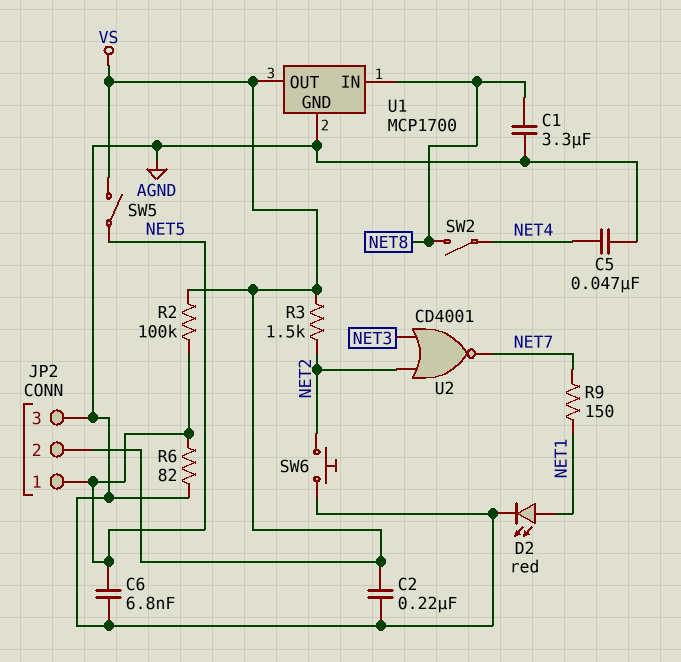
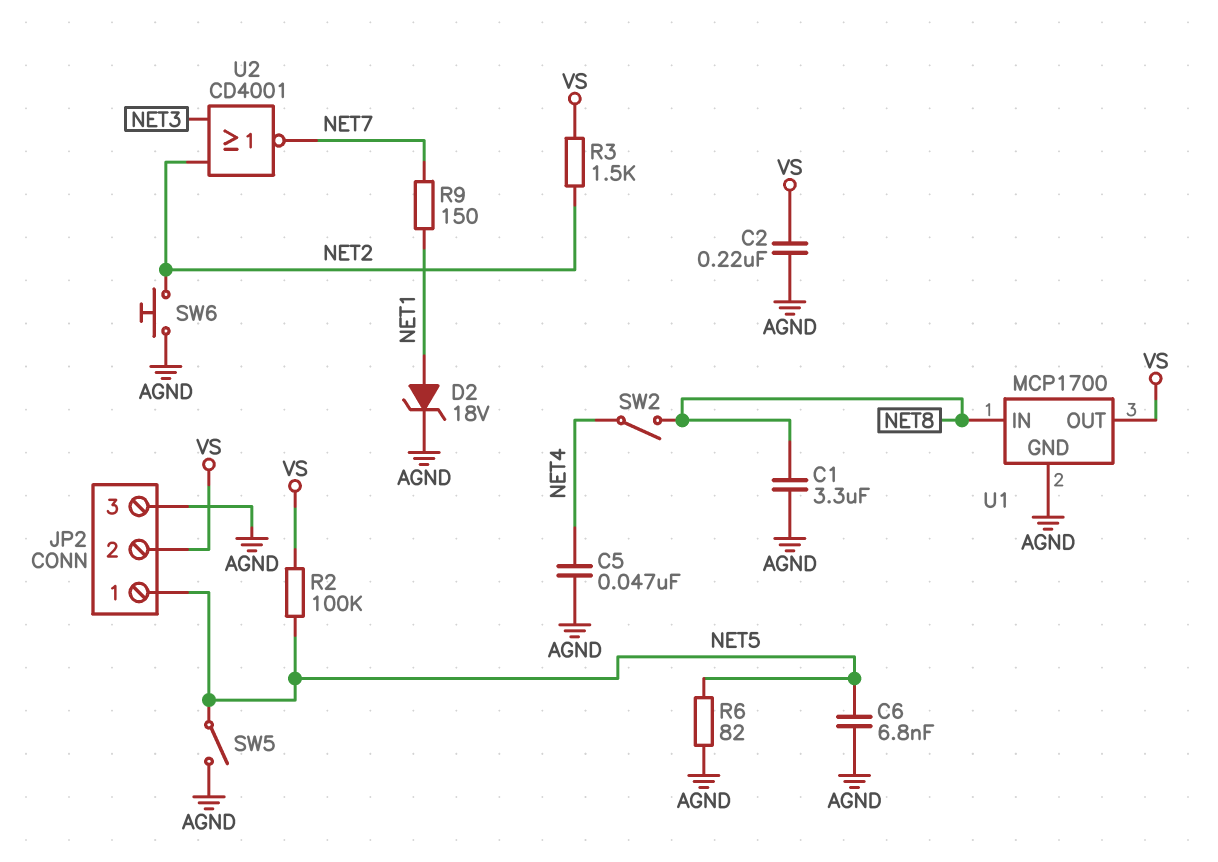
D2: LED red (A NET1, K AGND) -> zener 18V (A NET1, K AGND)
SW5: switch (NET5, VS) -> switch (AGND, NET5)

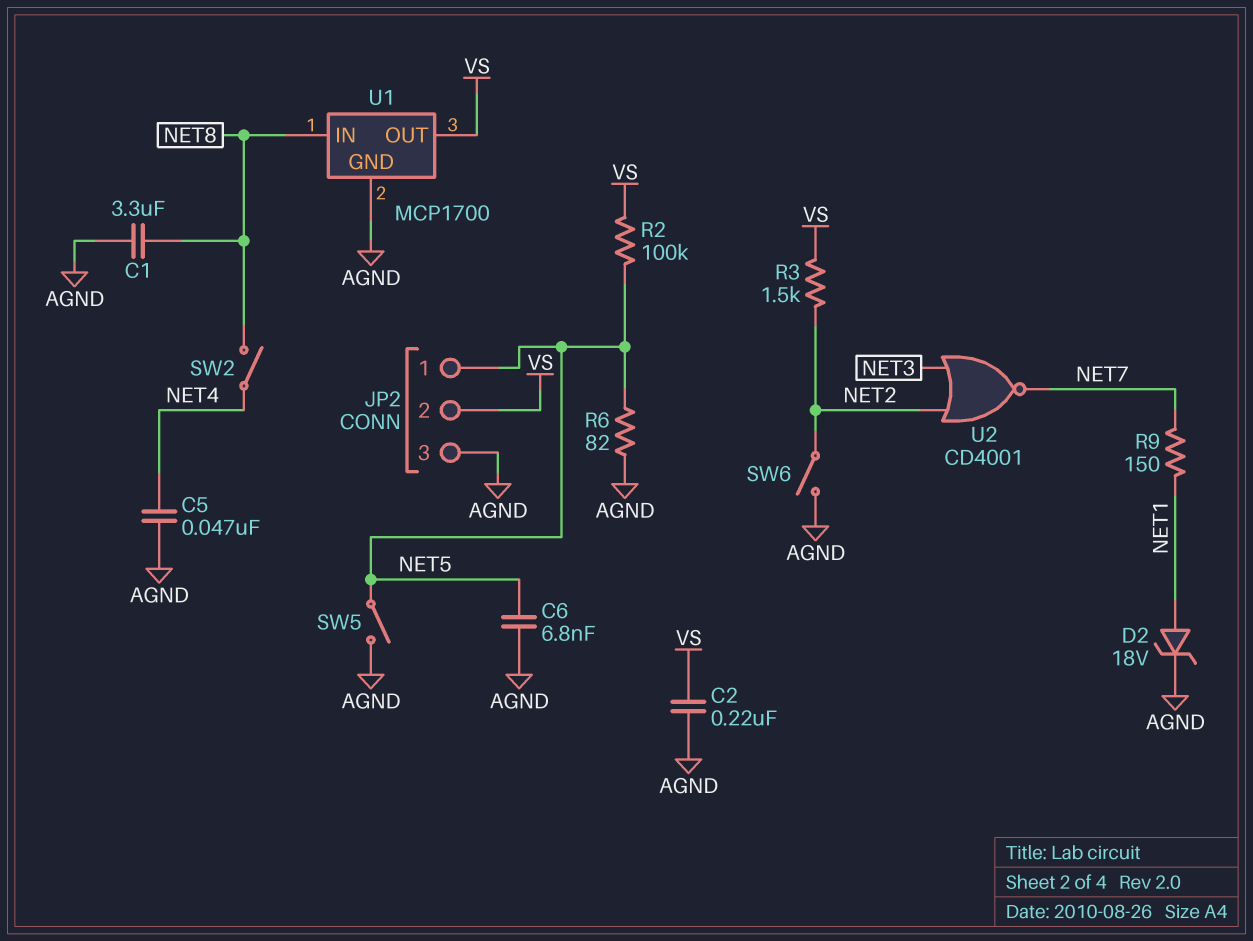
SW6: button (AGND, NET2) -> switch (AGND, NET2)

